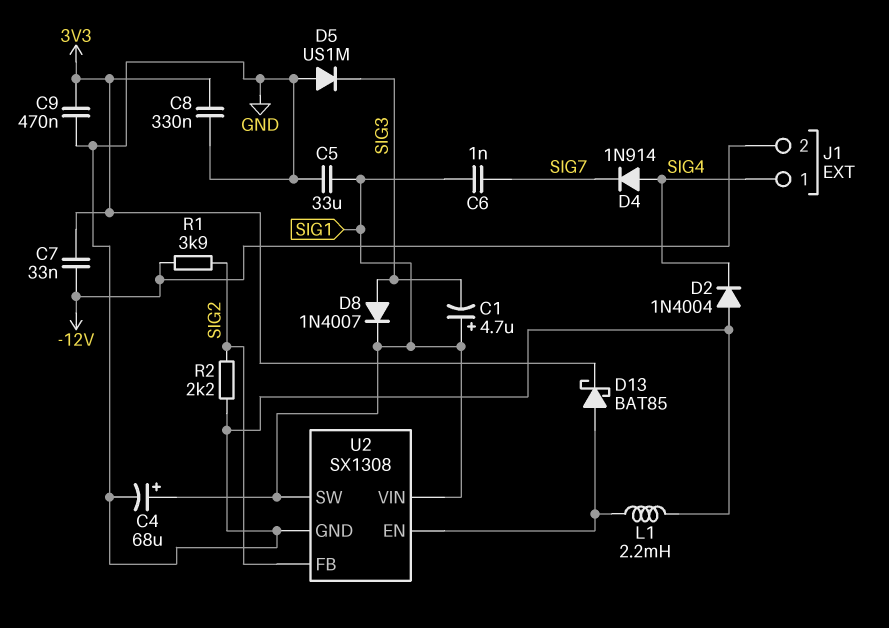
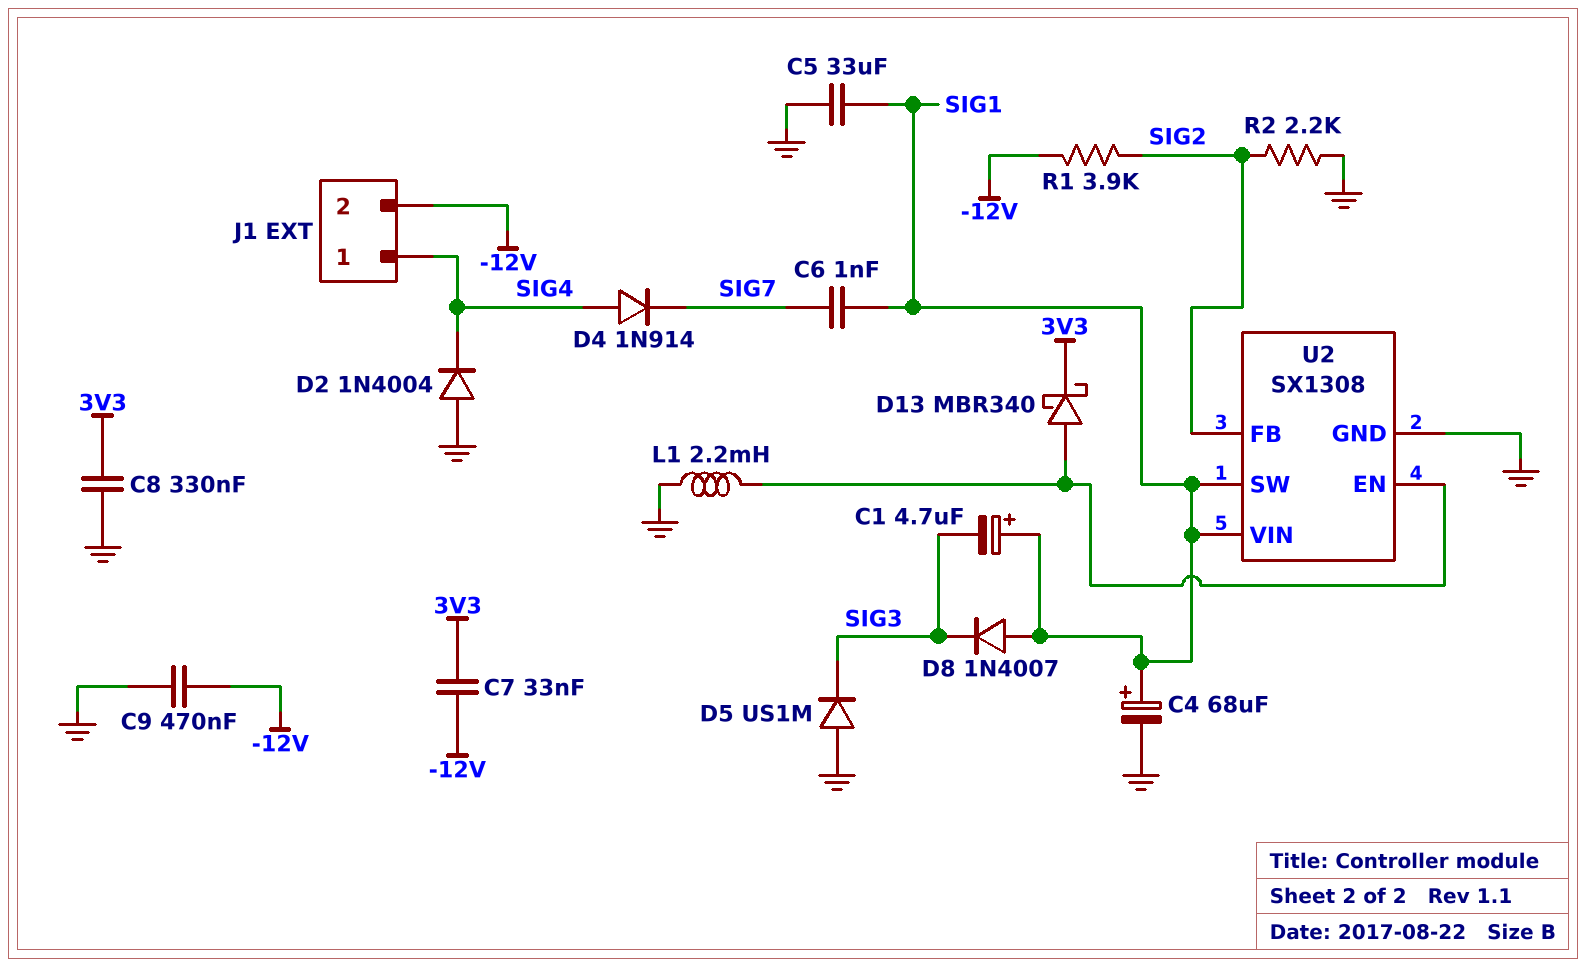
C9: 470nF (3V3, GND) -> 470nF (-12V, GND)
D8: diode 1N4007 (A SIG3, K SIG1) -> diode 1N4007 (A SIG1, K SIG3)
D13: schottky BAT85 (A U2/EN, K 3V3) -> schottky MBR340 (A U2/EN, K 3V3)

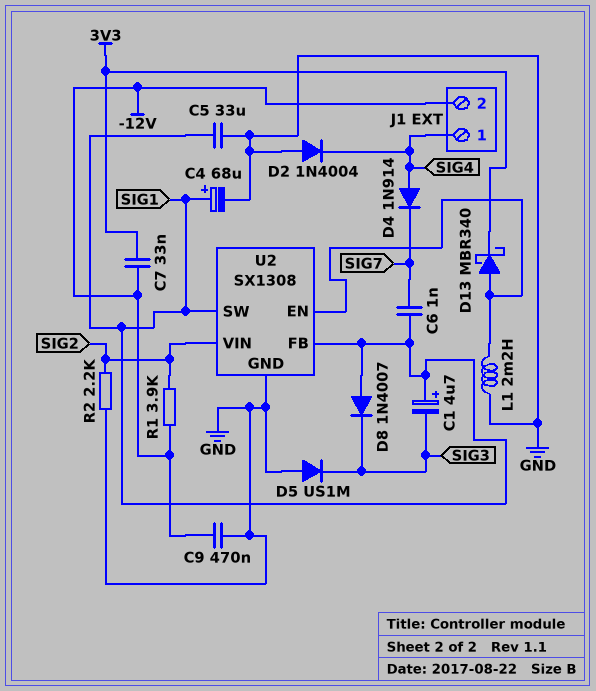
C8: 330nF (3V3, GND) -> none
U2 pin FB: SIG2 -> SIG1
U2 pin VIN: SIG1 -> SIG2

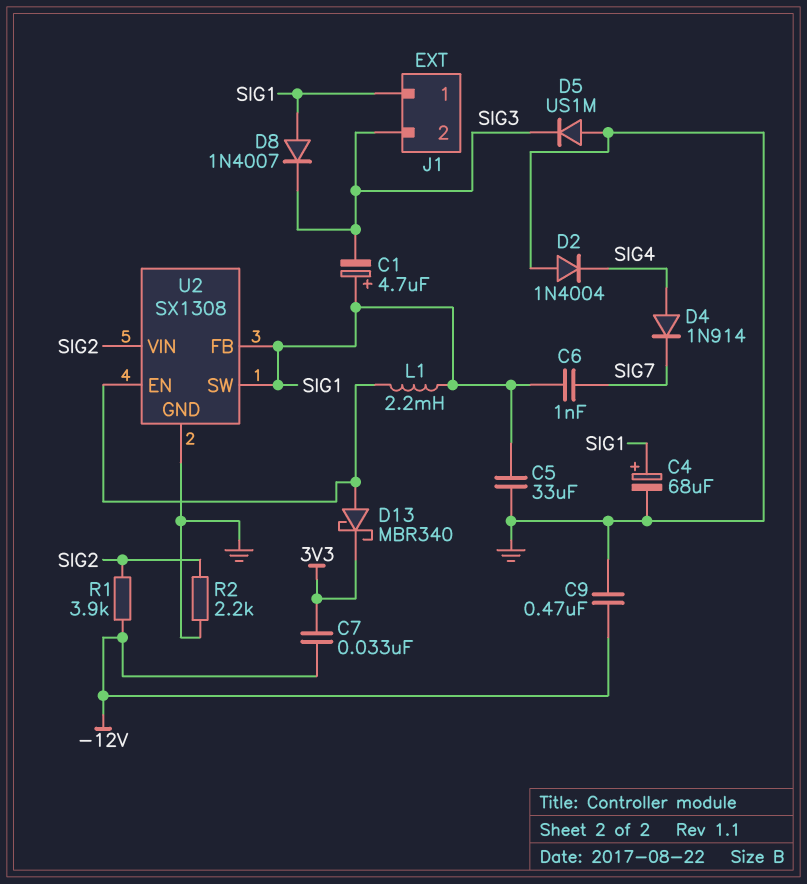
J1 pin 1: SIG4 -> SIG1
J1 pin 2: -12V -> SIG3
L1: 2.2mH (GND, U2/EN) -> 2.2mH (SIG1, U2/EN)

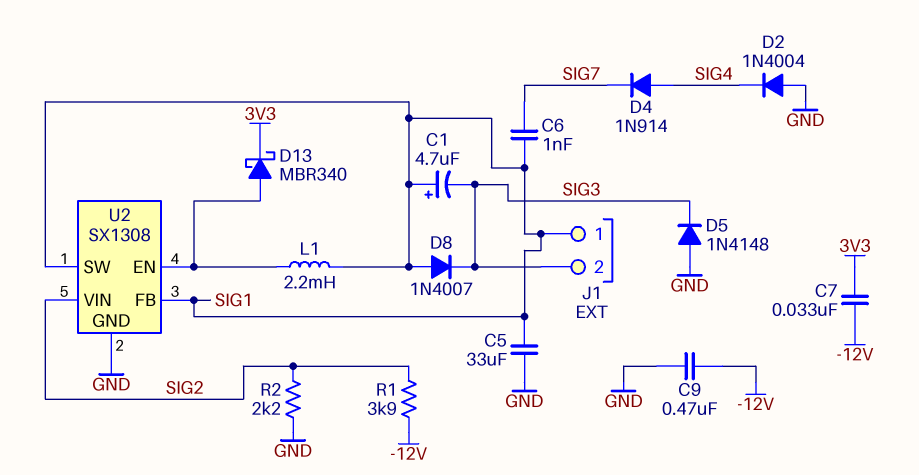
C4: 68uF (plus SIG1, minus GND) -> none
D5: diode US1M (A GND, K SIG3) -> diode 1N4148 (A GND, K SIG3)

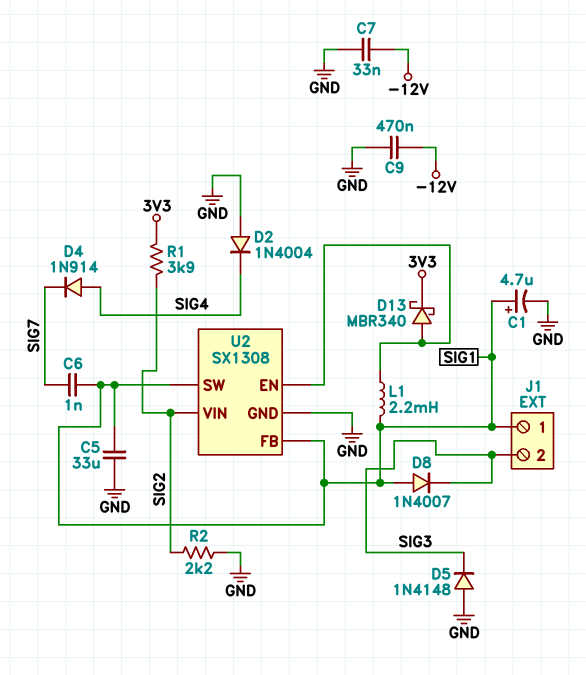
C1: 4.7uF (plus SIG1, minus SIG3) -> 4.7uF (plus SIG1, minus GND)
C7: 33nF (-12V, 3V3) -> 33nF (-12V, GND)
R1: 3.9k (-12V, SIG2) -> 3.9k (3V3, SIG2)

